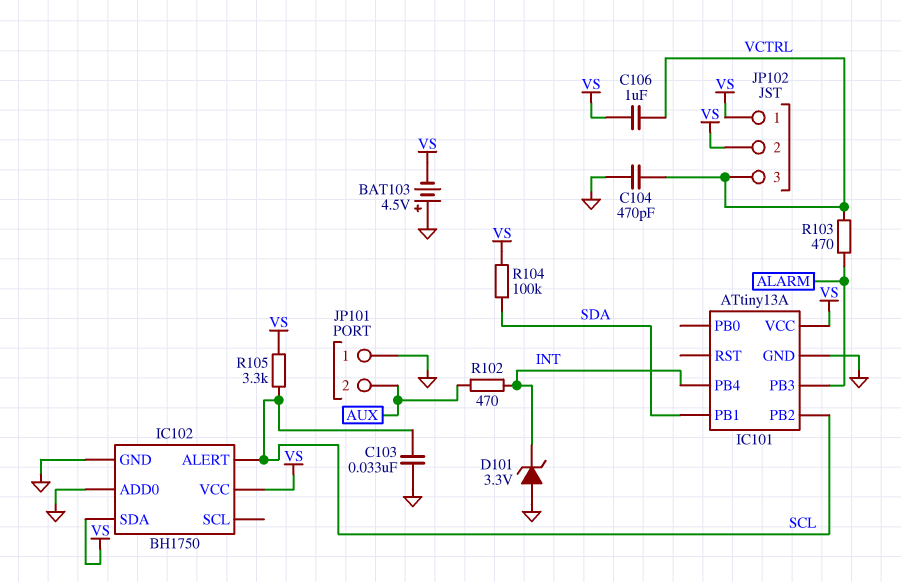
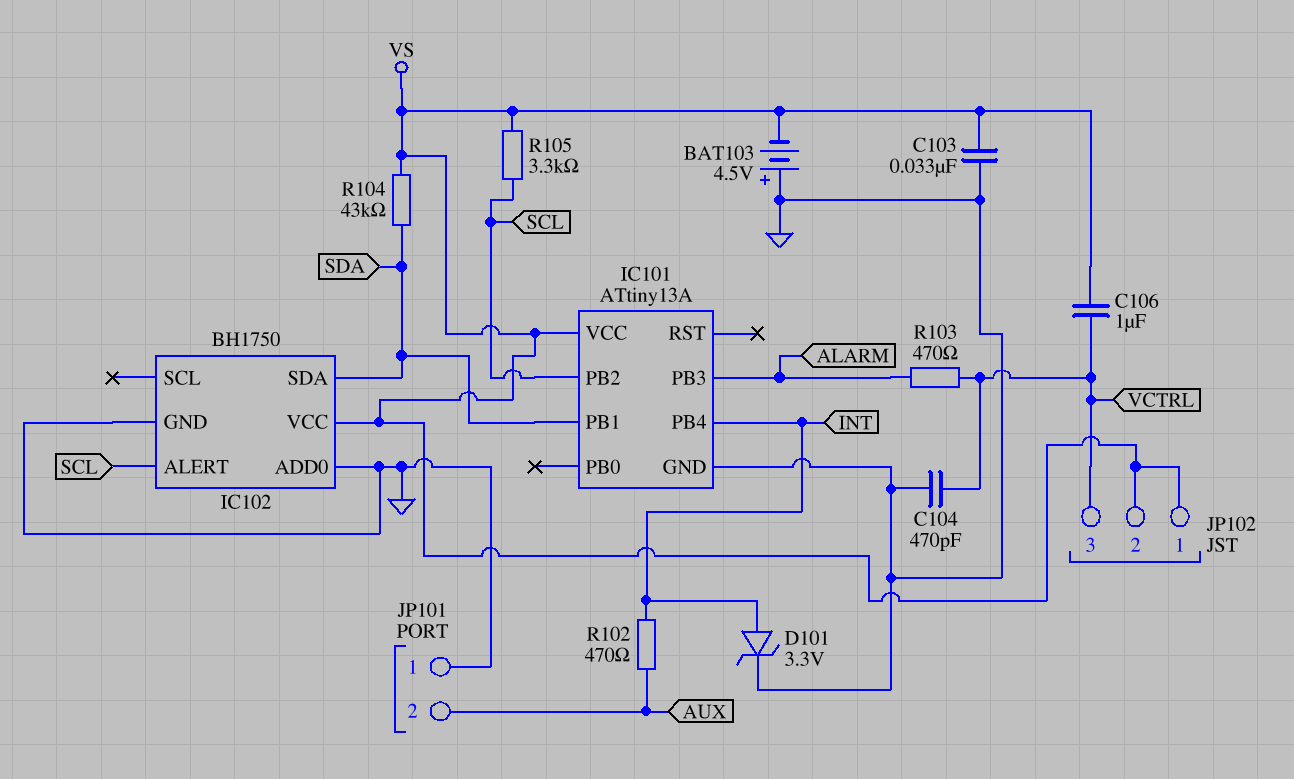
C103: 33nF (GND, SCL) -> 33nF (GND, VS)
D101: zener 3.3V (A GND, K INT) -> zener 3.3V (A INT, K GND)
IC102 pin SDA: VS -> SDA
R104: 100k (SDA, VS) -> 43k (SDA, VS)

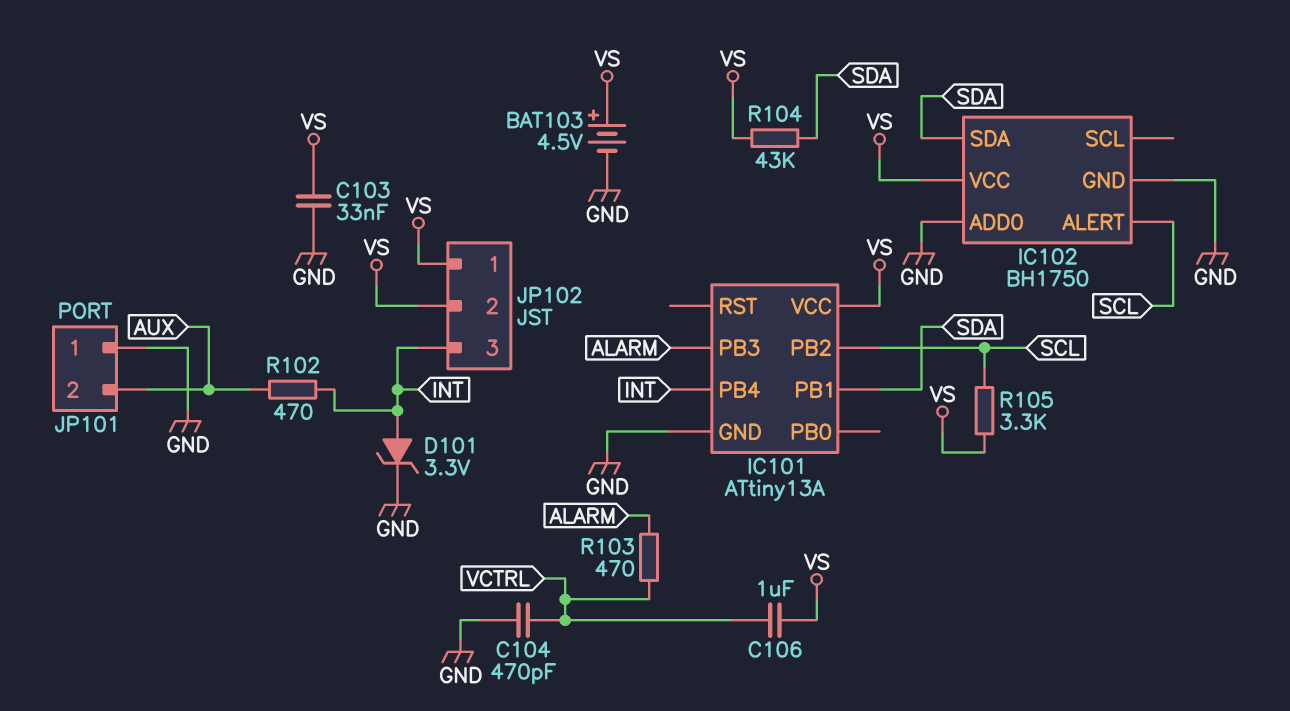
BAT103: 4.5V (plus GND, minus VS) -> 4.5V (plus VS, minus GND)
JP102 pin 3: VCTRL -> INT

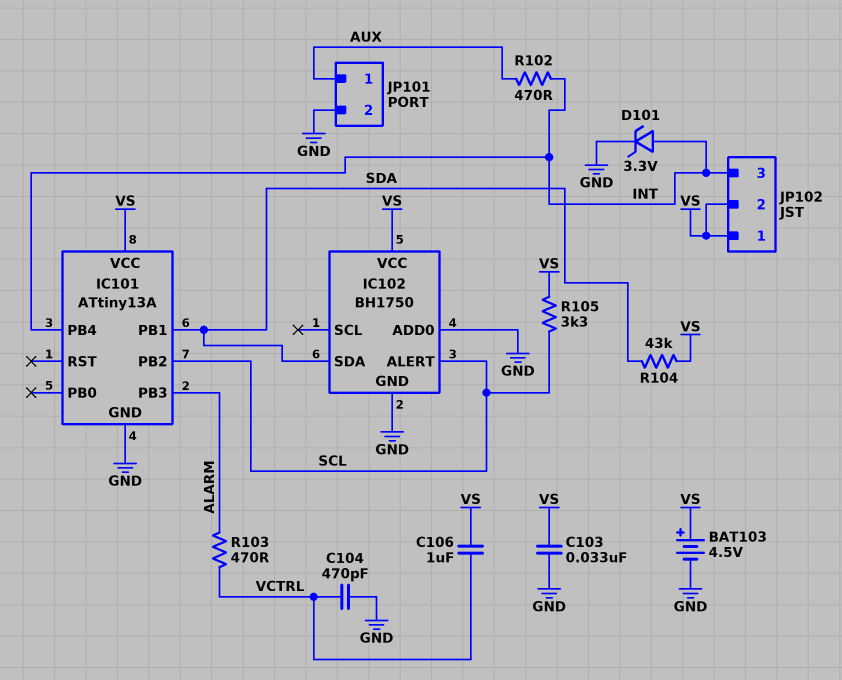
JP101 pin 1: GND -> AUX
JP101 pin 2: AUX -> GND

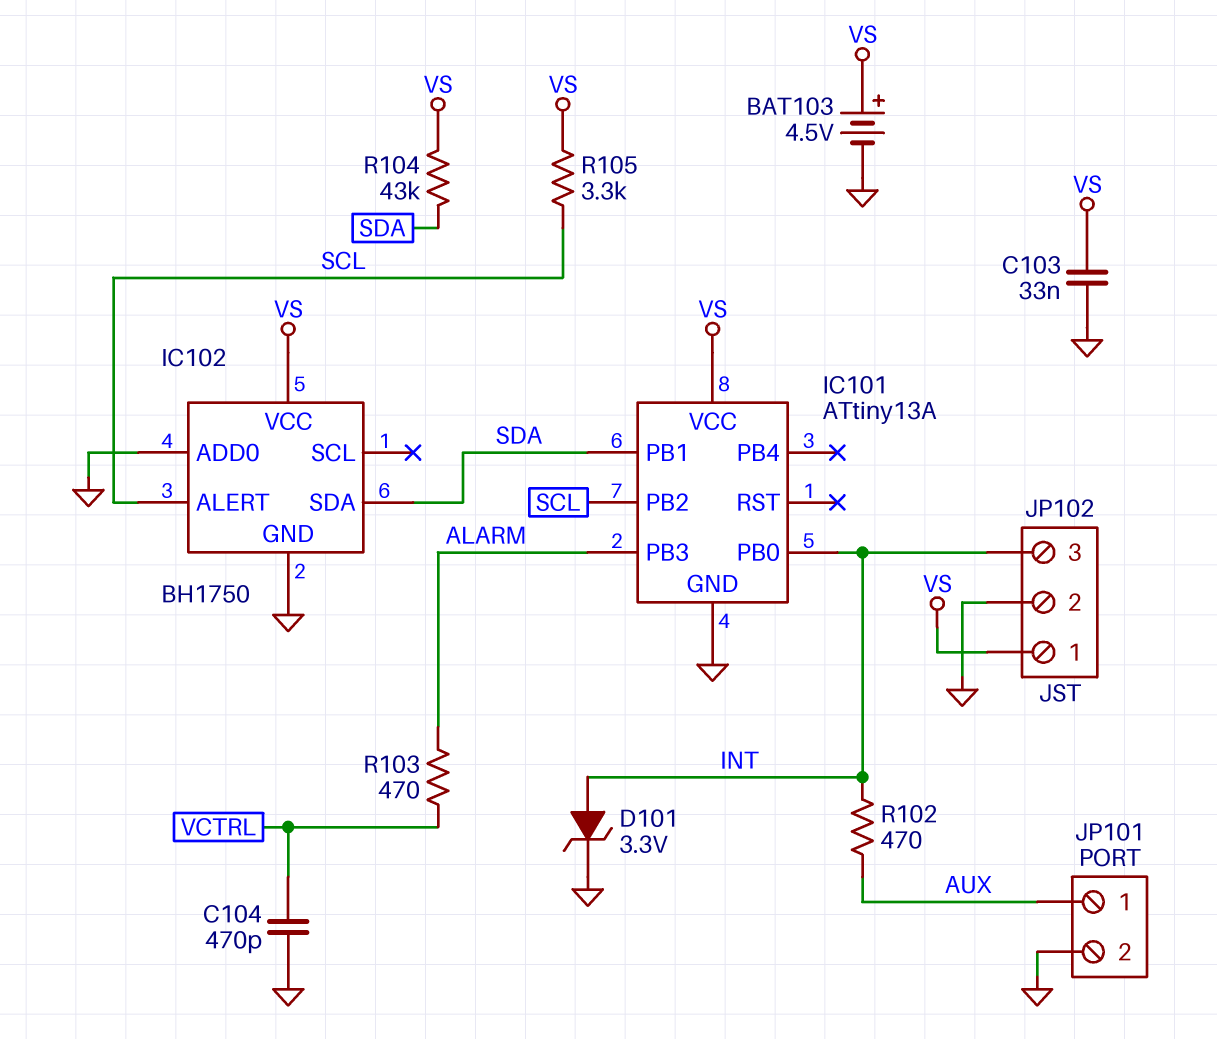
C106: 1uF (VCTRL, VS) -> none
IC101 pin PB0: none -> INT
IC101 pin PB4: INT -> none
JP102 pin 2: VS -> GND

